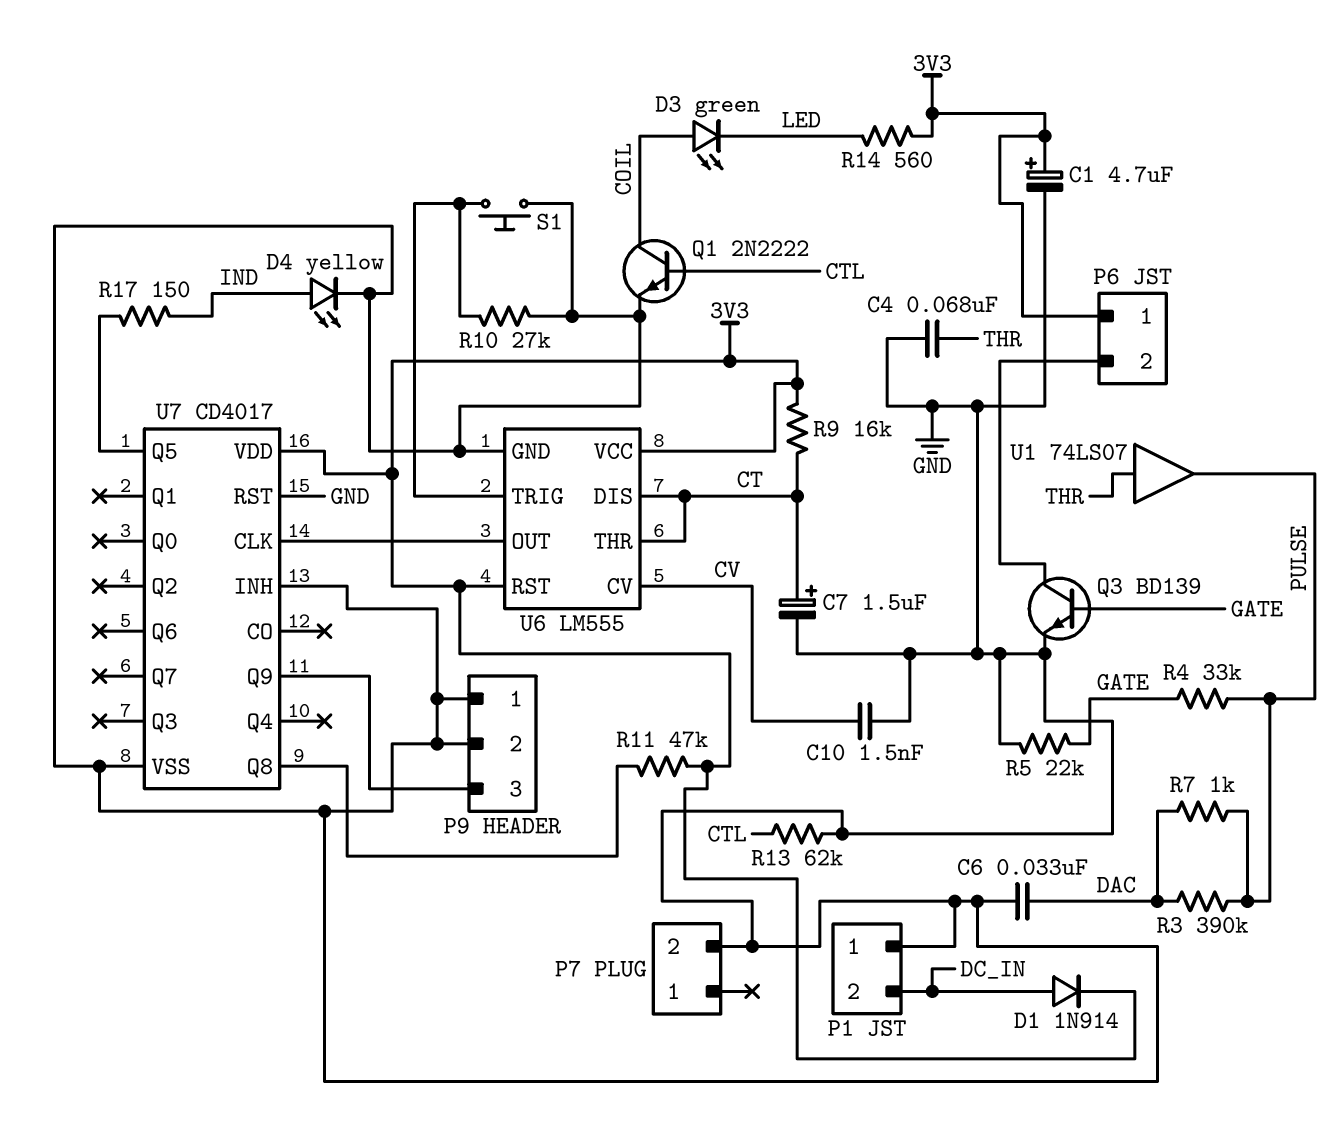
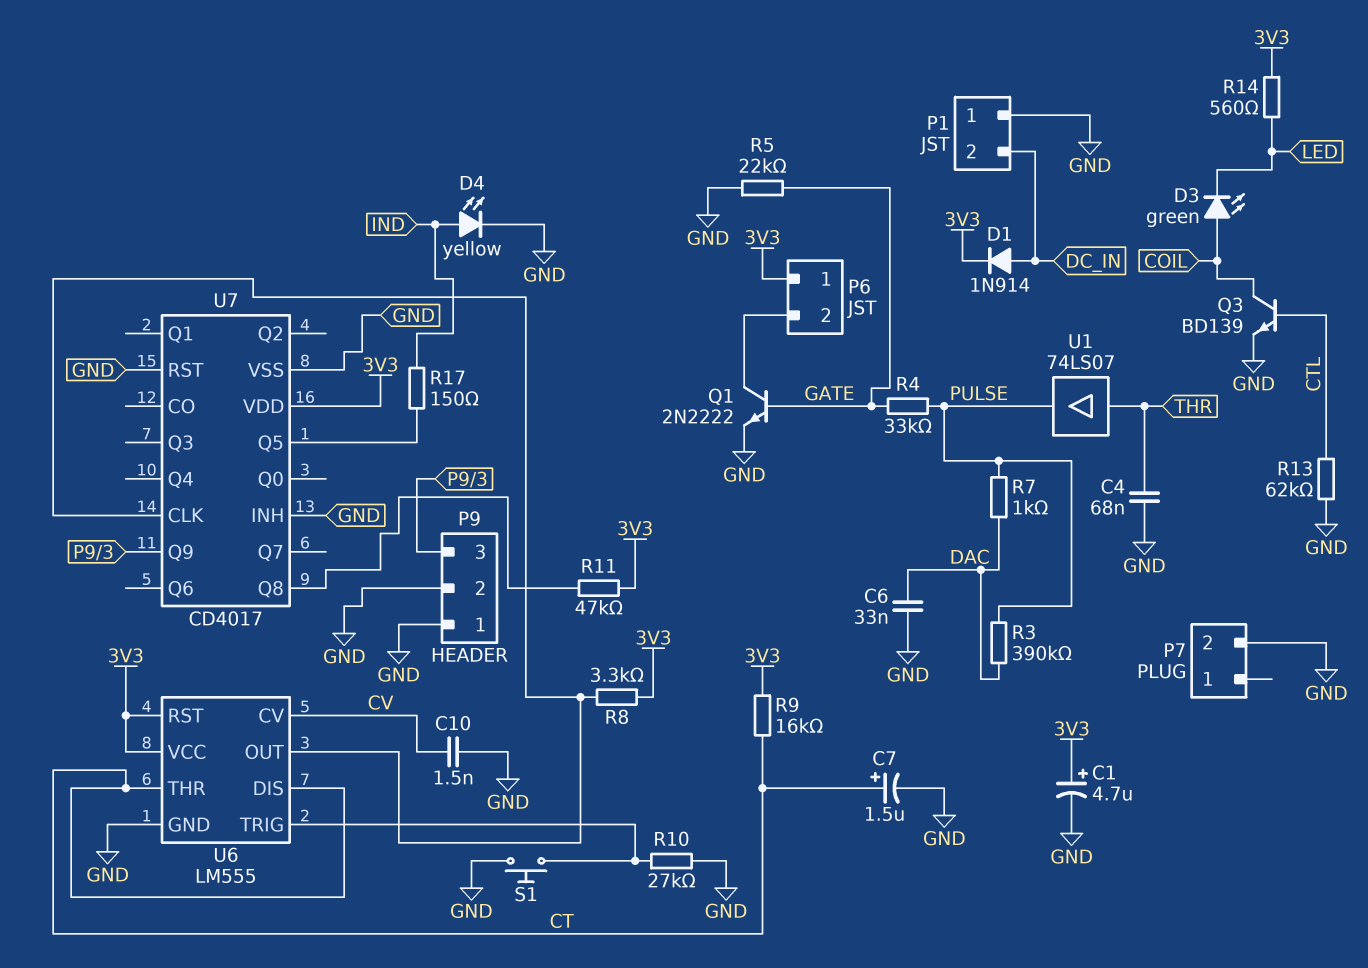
Q1: NPN 2N2222 (B CTL, C COIL, E GND) -> NPN 2N2222 (B GATE, C P6/2, E GND)
Q3: NPN BD139 (B GATE, C P6/2, E GND) -> NPN BD139 (B CTL, C COIL, E GND)
R8: none -> 3.3k (3V3, U6/OUT)

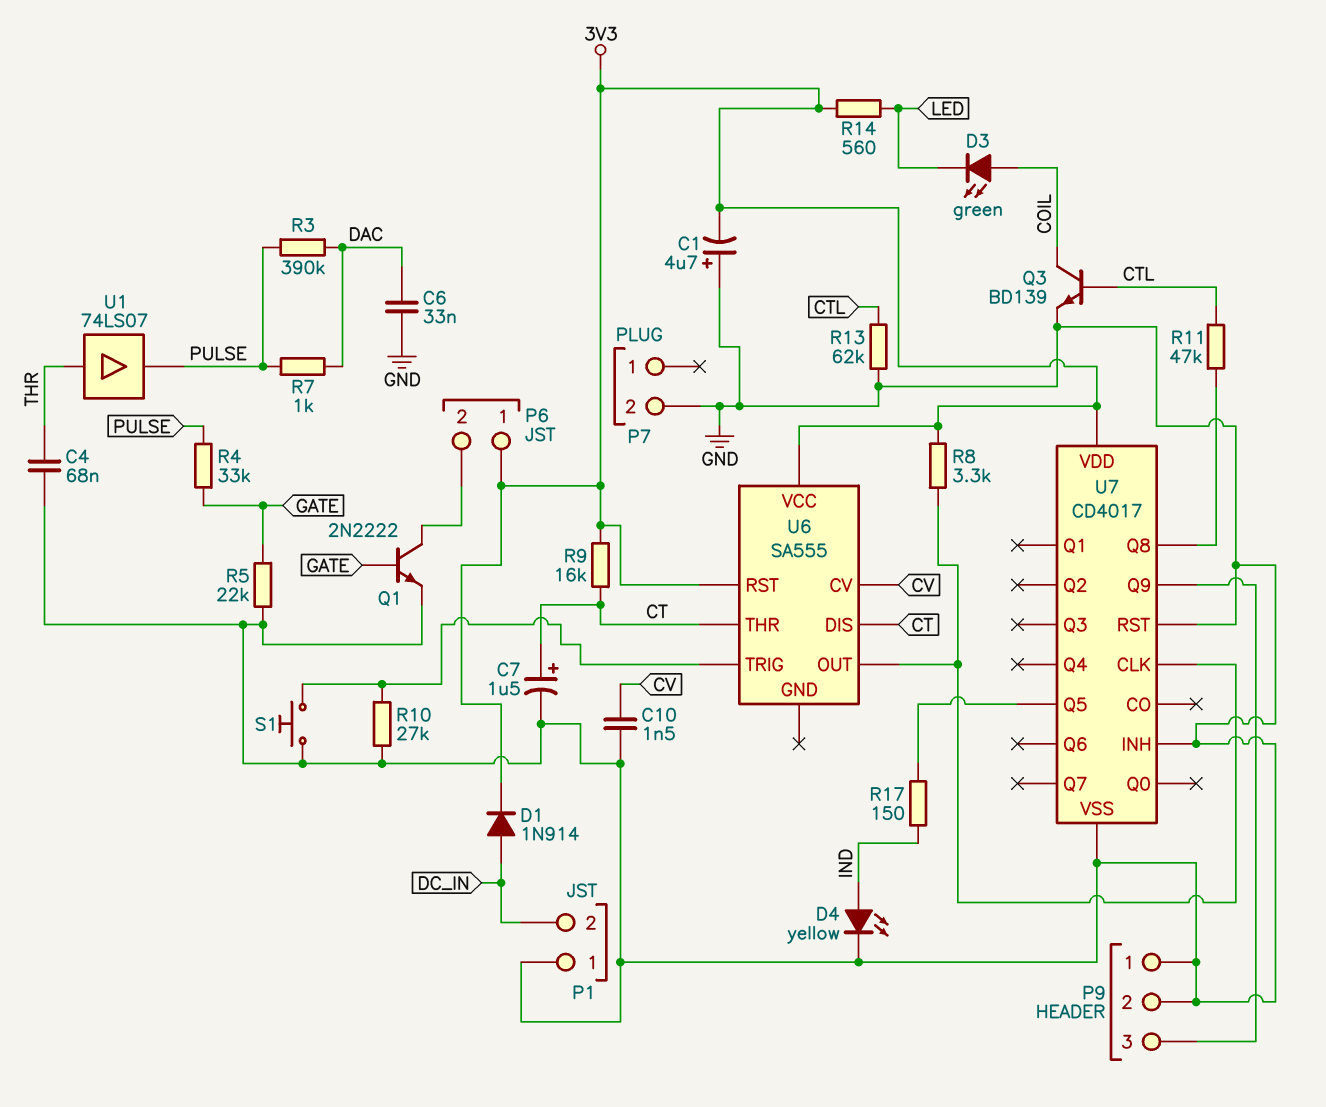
C1: 4.7uF (plus 3V3, minus GND) -> 4.7uF (plus GND, minus 3V3)
R11: 47k (3V3, U7/Q8) -> 47k (CTL, U7/Q8)
U6: LM555 -> SA555
U6 pin GND: GND -> none

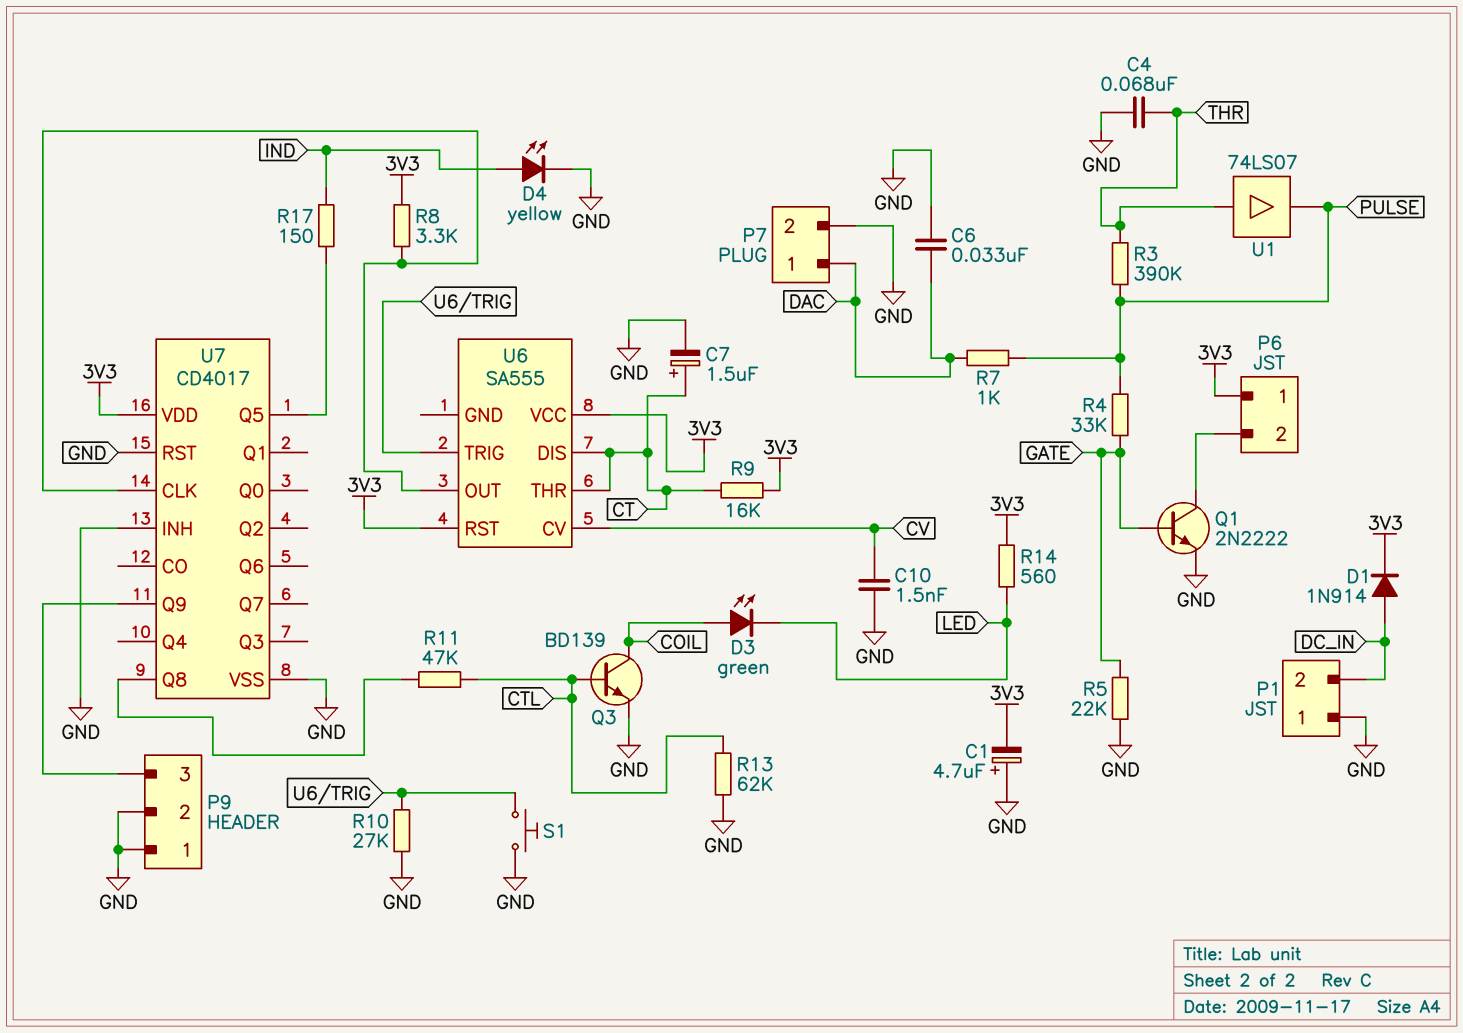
P7 pin 1: none -> DAC
R3: 390k (DAC, PULSE) -> 390k (PULSE, THR)

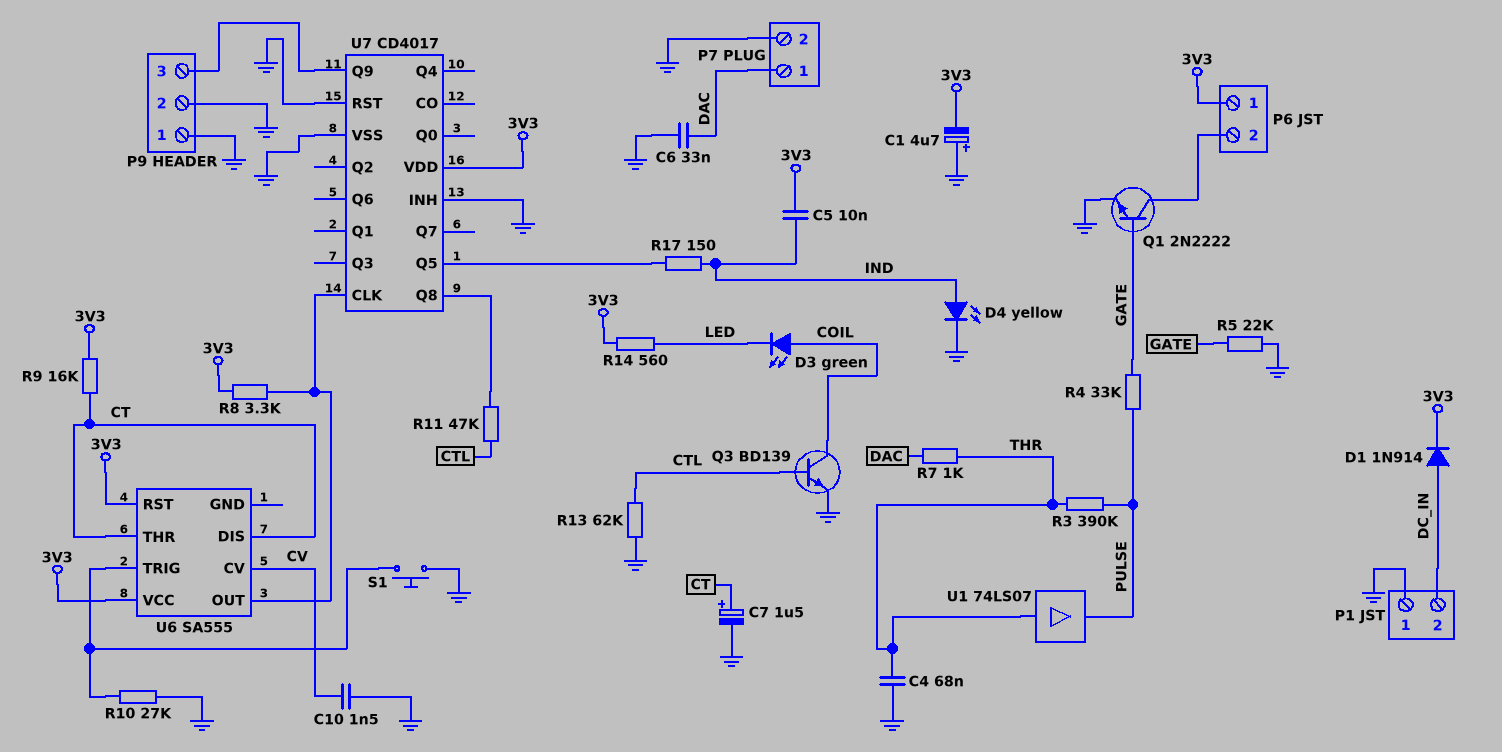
C5: none -> 10nF (3V3, IND)
R7: 1k (DAC, PULSE) -> 1k (DAC, THR)

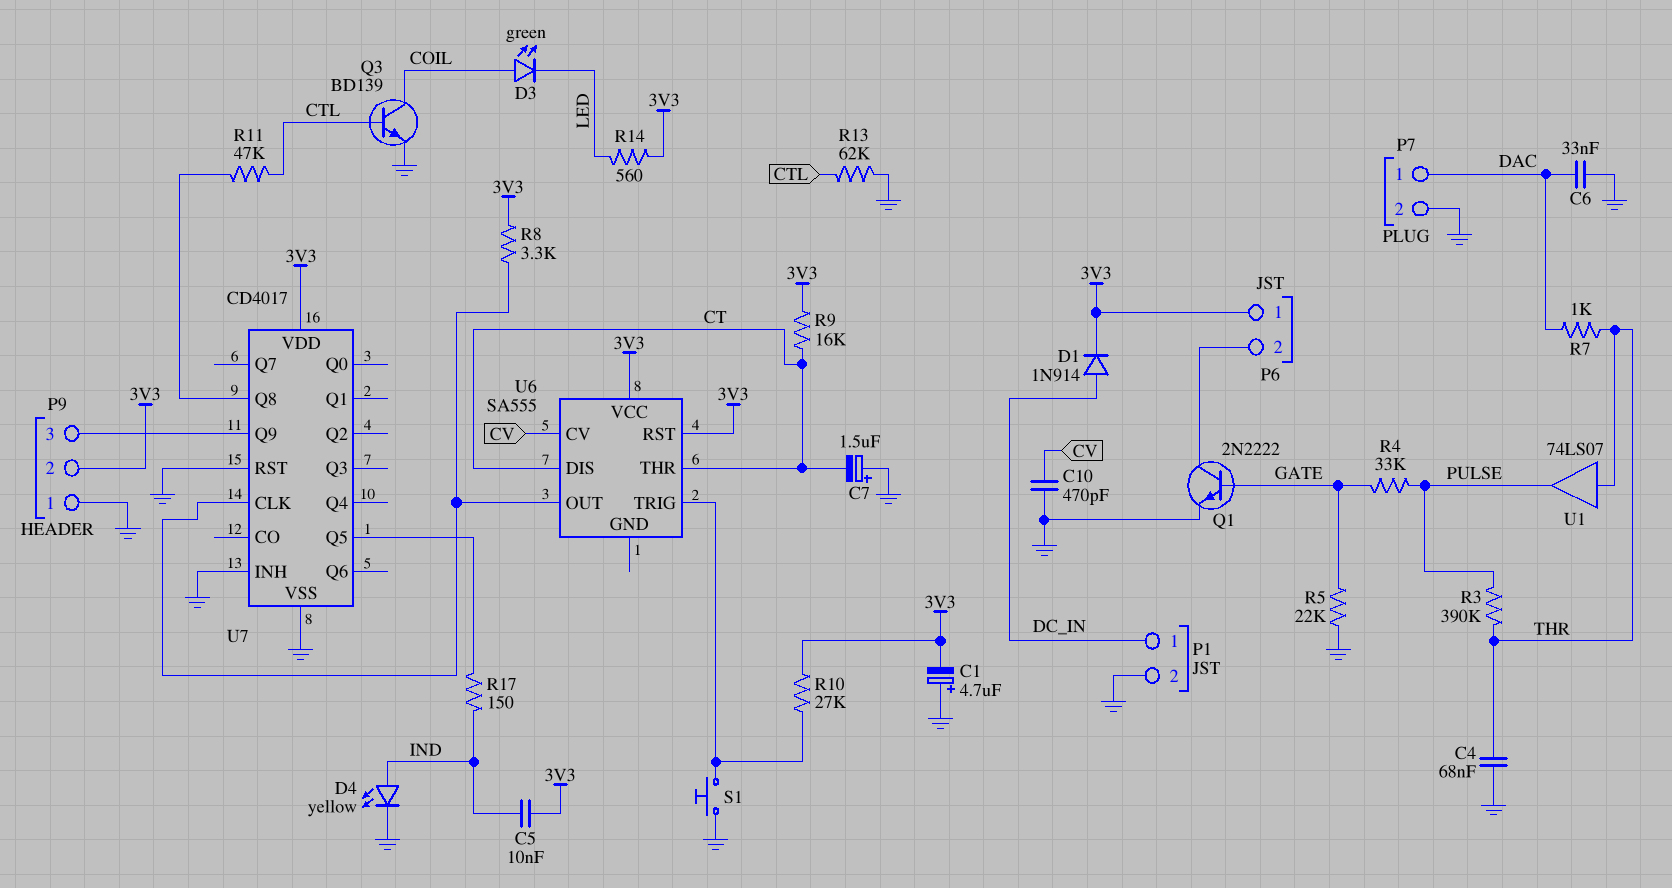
C7: 1.5uF (plus CT, minus GND) -> 1.5uF (plus GND, minus CT)
C10: 1.5nF (CV, GND) -> 470pF (CV, GND)
P1 pin 1: GND -> DC_IN
P1 pin 2: DC_IN -> GND
P9 pin 2: GND -> 3V3
R10: 27k (GND, U6/TRIG) -> 27k (3V3, U6/TRIG)

